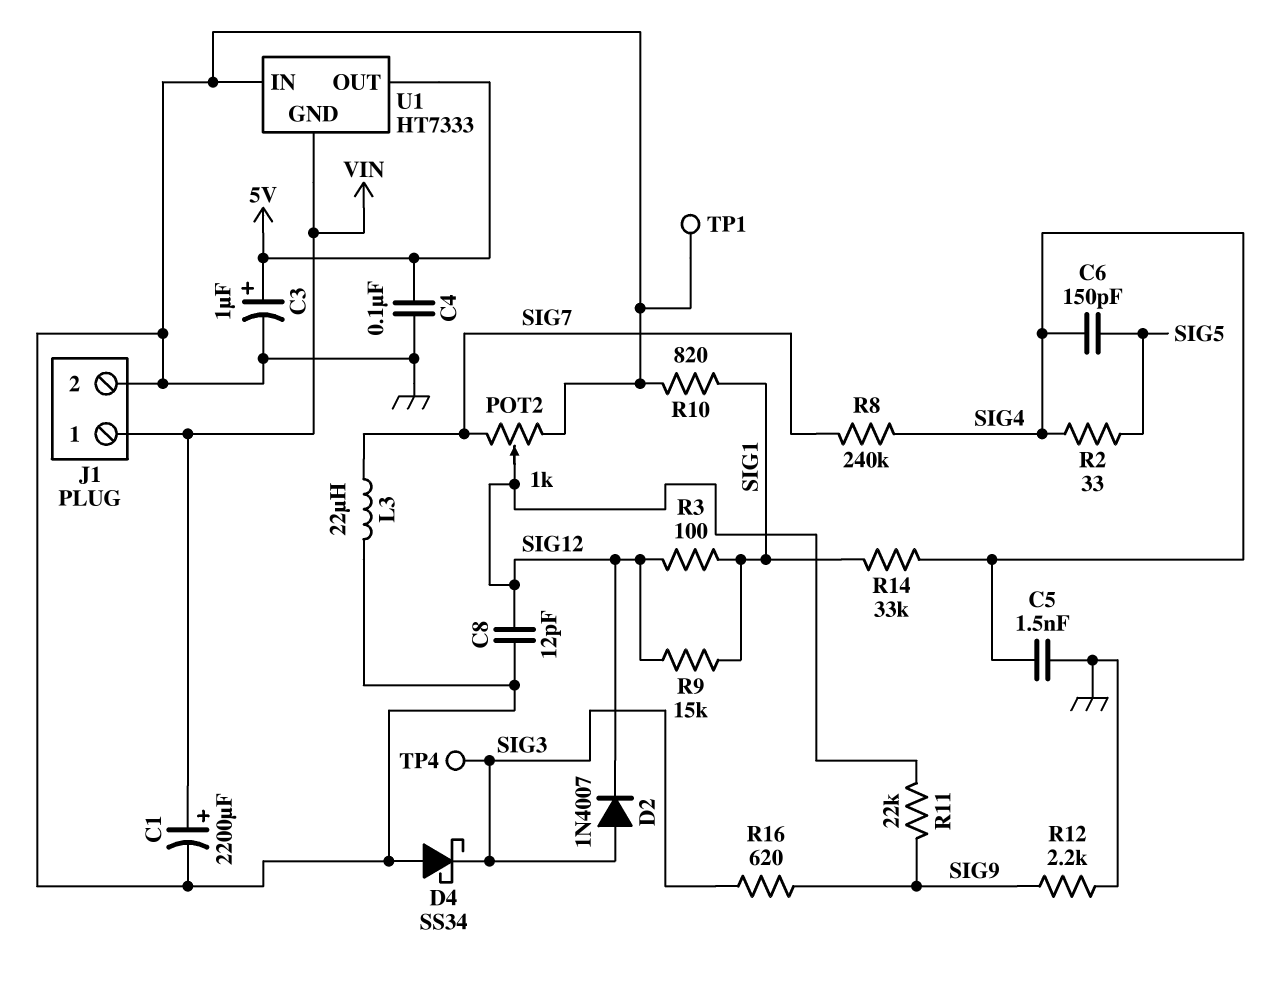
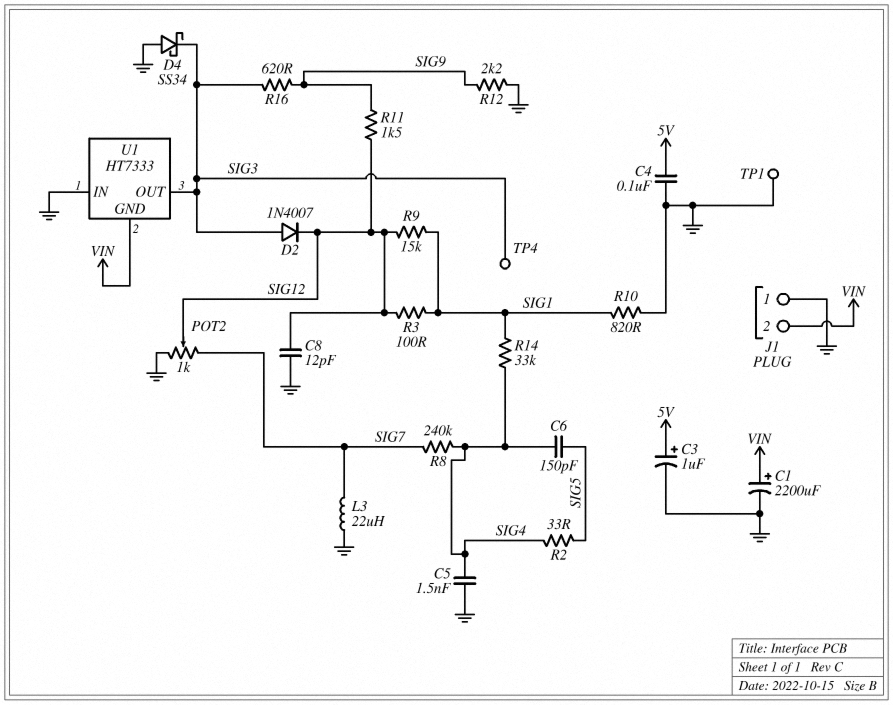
J1 pin 1: VIN -> GND
J1 pin 2: GND -> VIN
R11: 22k (SIG9, SIG12) -> 1.5k (SIG9, SIG12)
U1 pin OUT: 5V -> SIG3

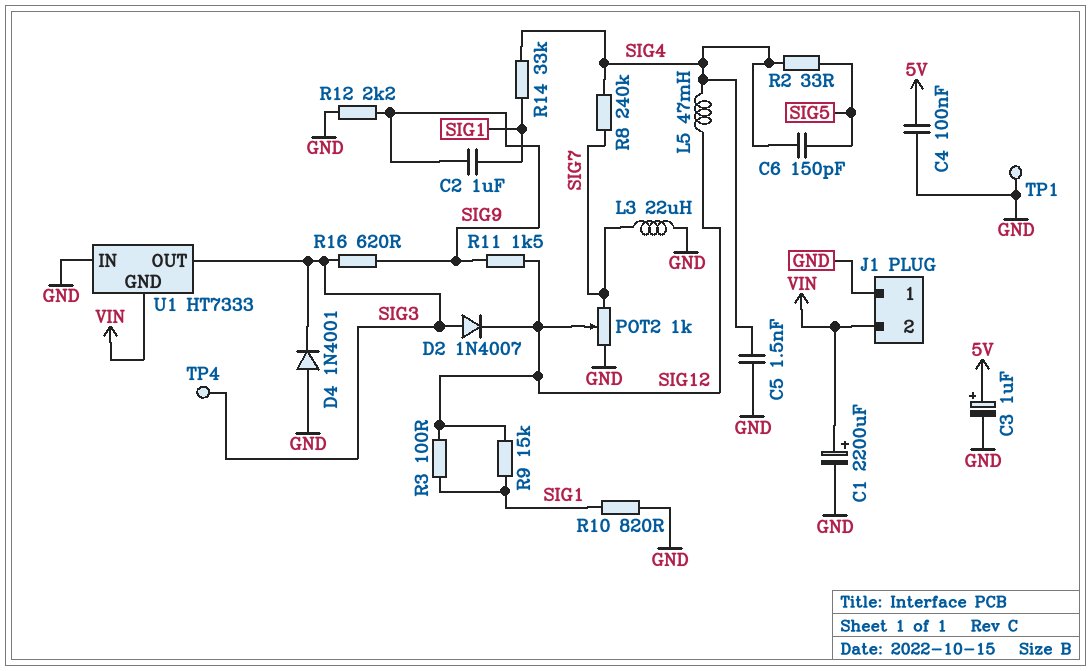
C2: none -> 1uF (SIG1, SIG9)
C8: 12pF (GND, SIG12) -> none
D4: schottky SS34 (A GND, K SIG3) -> diode 1N4001 (A GND, K SIG3)
L5: none -> 47mH (SIG4, SIG12)

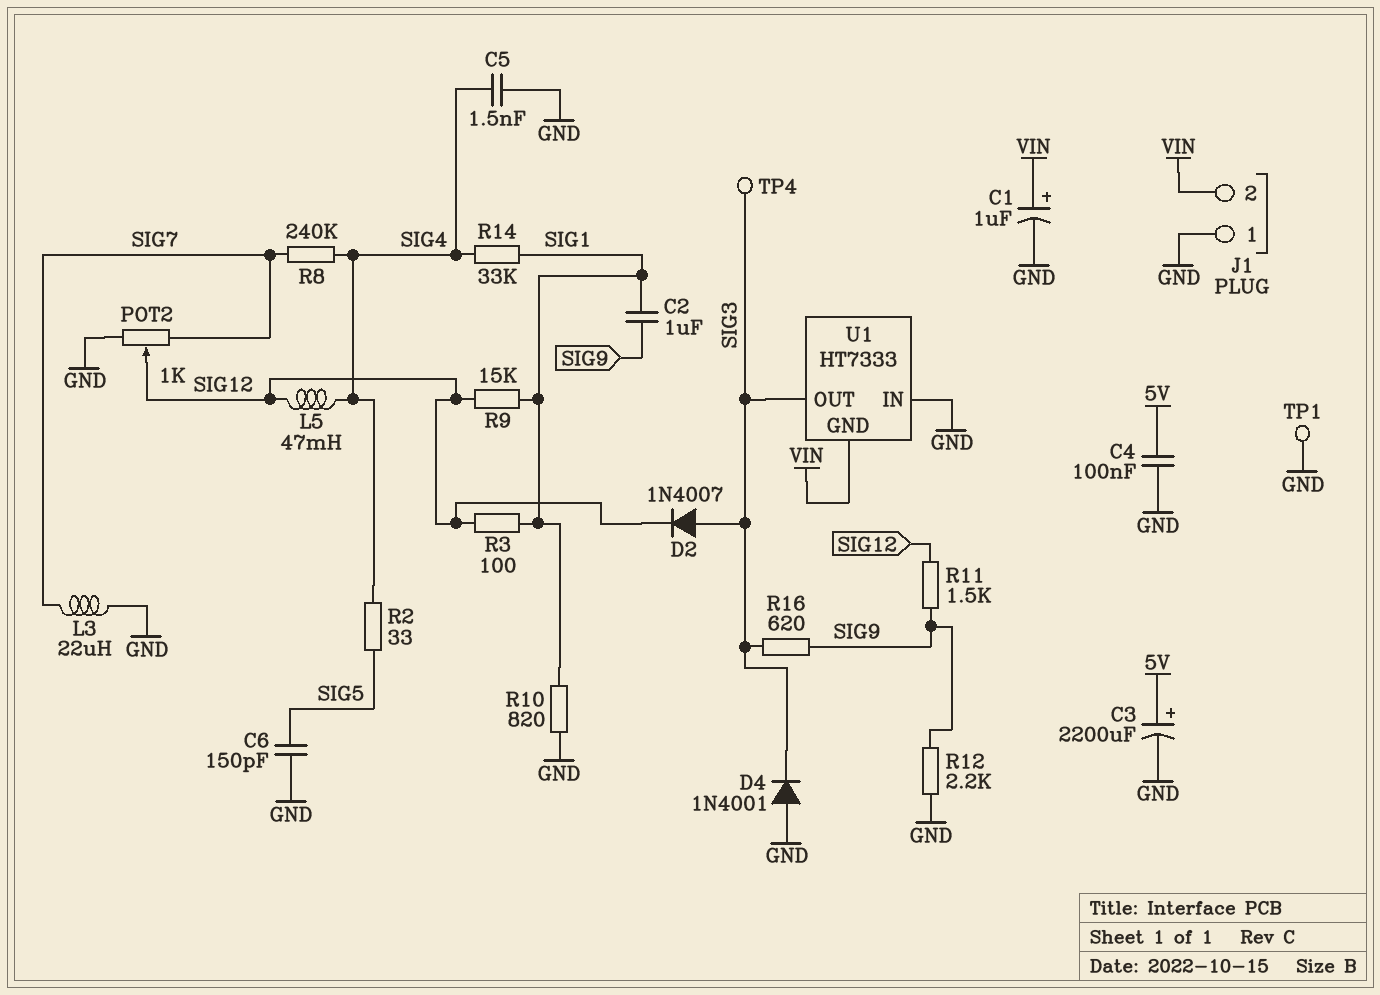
C1: 2200uF (plus VIN, minus GND) -> 1uF (plus VIN, minus GND)
C3: 1uF (plus 5V, minus GND) -> 2200uF (plus 5V, minus GND)
C6: 150pF (SIG4, SIG5) -> 150pF (GND, SIG5)

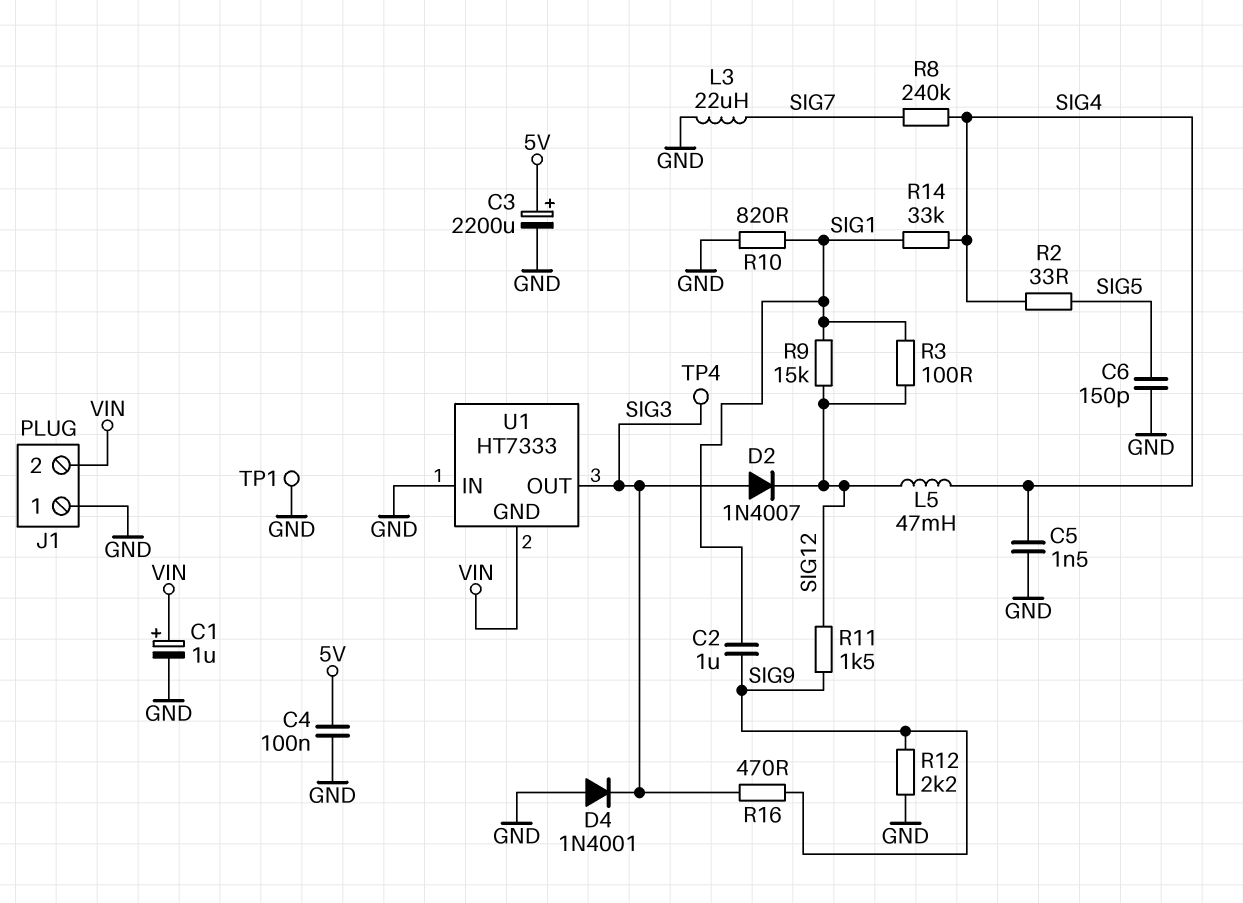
POT2: 1k (GND, SIG7, wiper SIG12) -> none
R16: 620 (SIG3, SIG9) -> 470 (SIG3, SIG9)

